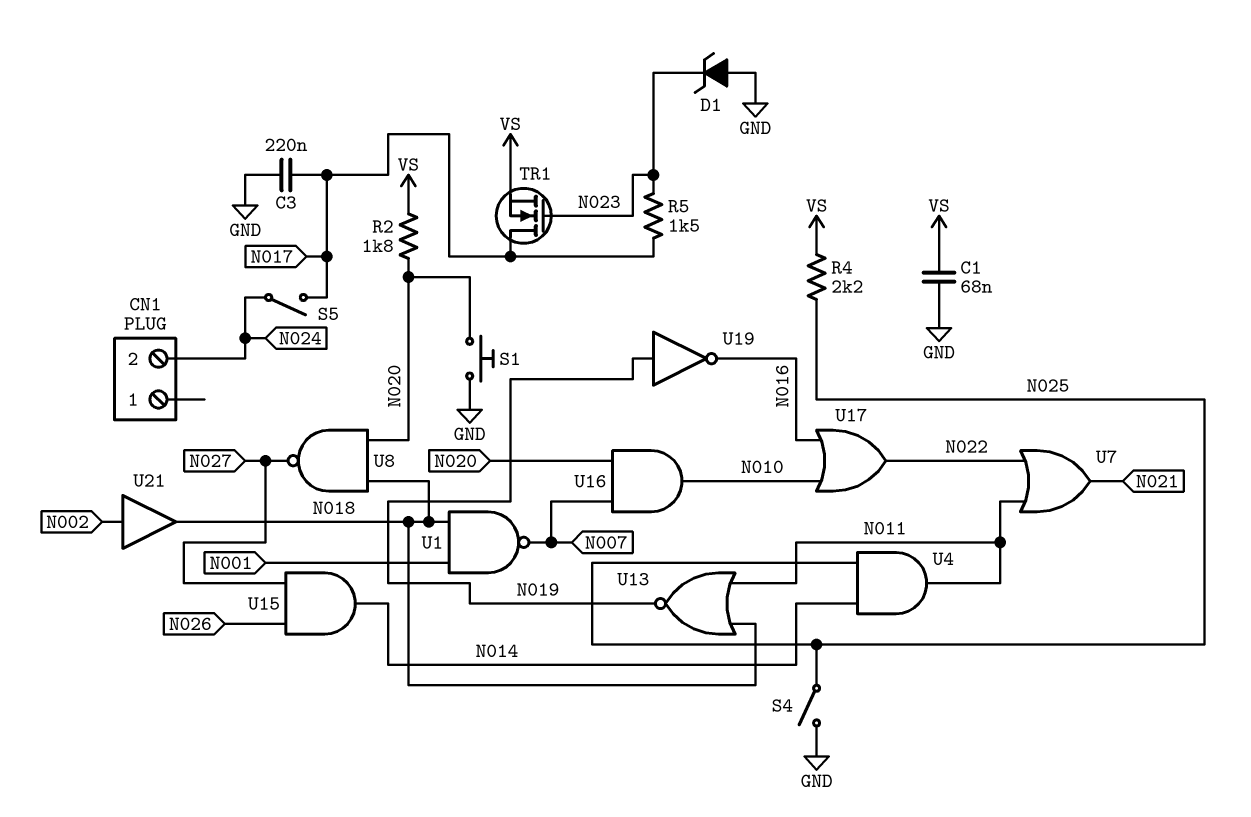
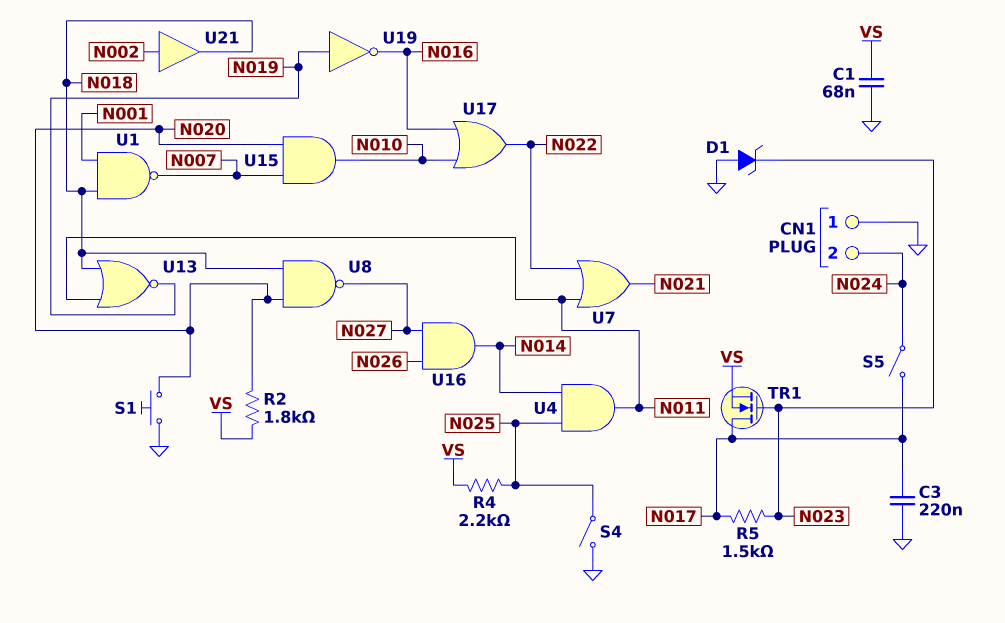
CN1 pin 1: none -> GND
U15: AND (in N026, in N027, out N014) -> AND (in N007, in N020, out N010)
U16: AND (in N007, in N020, out N010) -> AND (in N026, in N027, out N014)

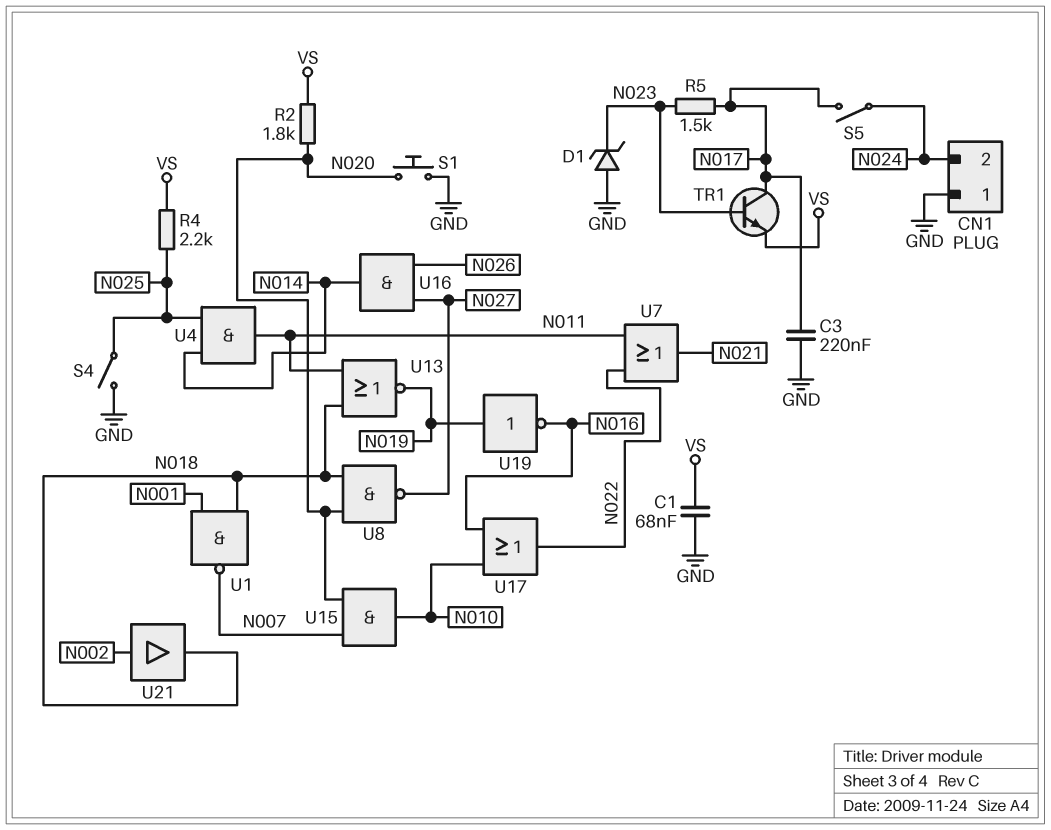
TR1: NMOS (G N023, D N017, S VS) -> NPN (B N023, C N017, E VS)

